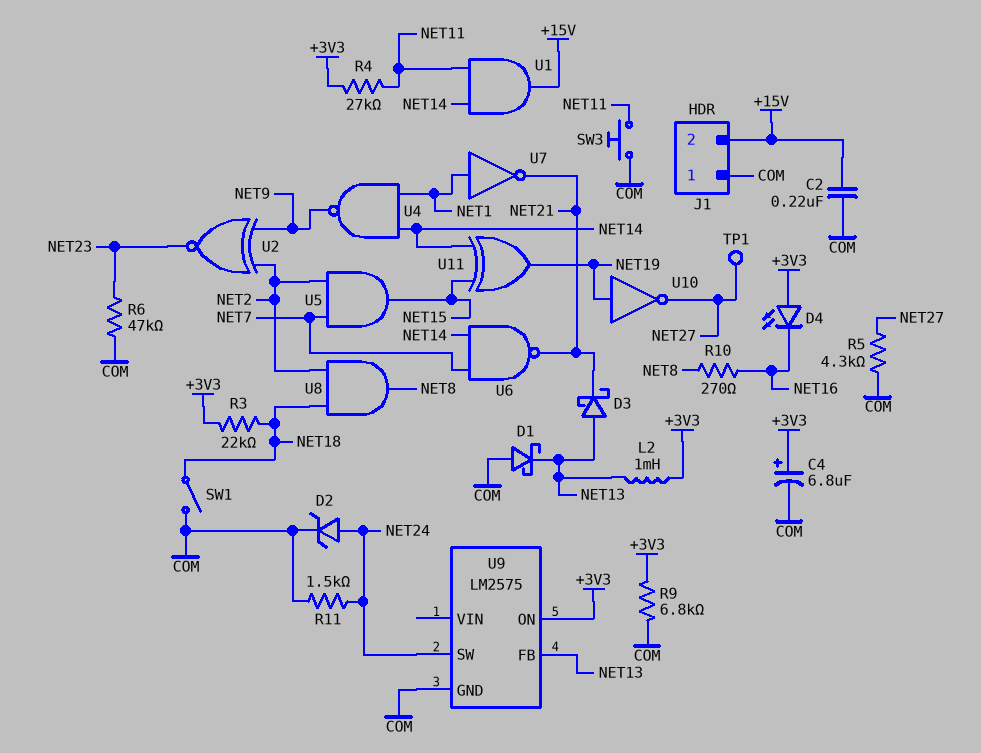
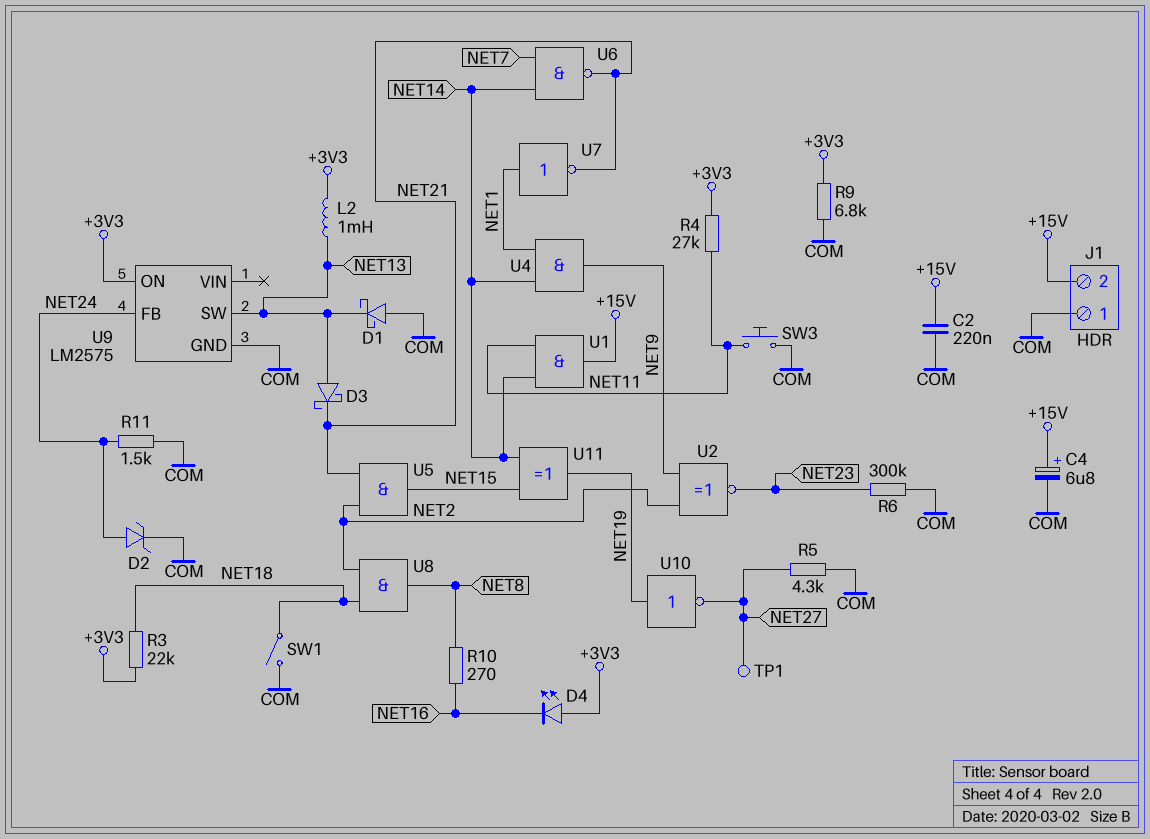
C4: 6.8uF (plus +3V3, minus COM) -> 6.8uF (plus +15V, minus COM)
R6: 47k (COM, NET23) -> 300k (COM, NET23)
U4: NAND (in NET1, in NET14, out NET9) -> AND (in NET1, in NET14, out NET9)
U5: AND (in NET2, in NET7, out NET15) -> AND (in NET2, in NET21, out NET15)
U9 pin FB: NET13 -> NET24
U9 pin SW: NET24 -> NET13

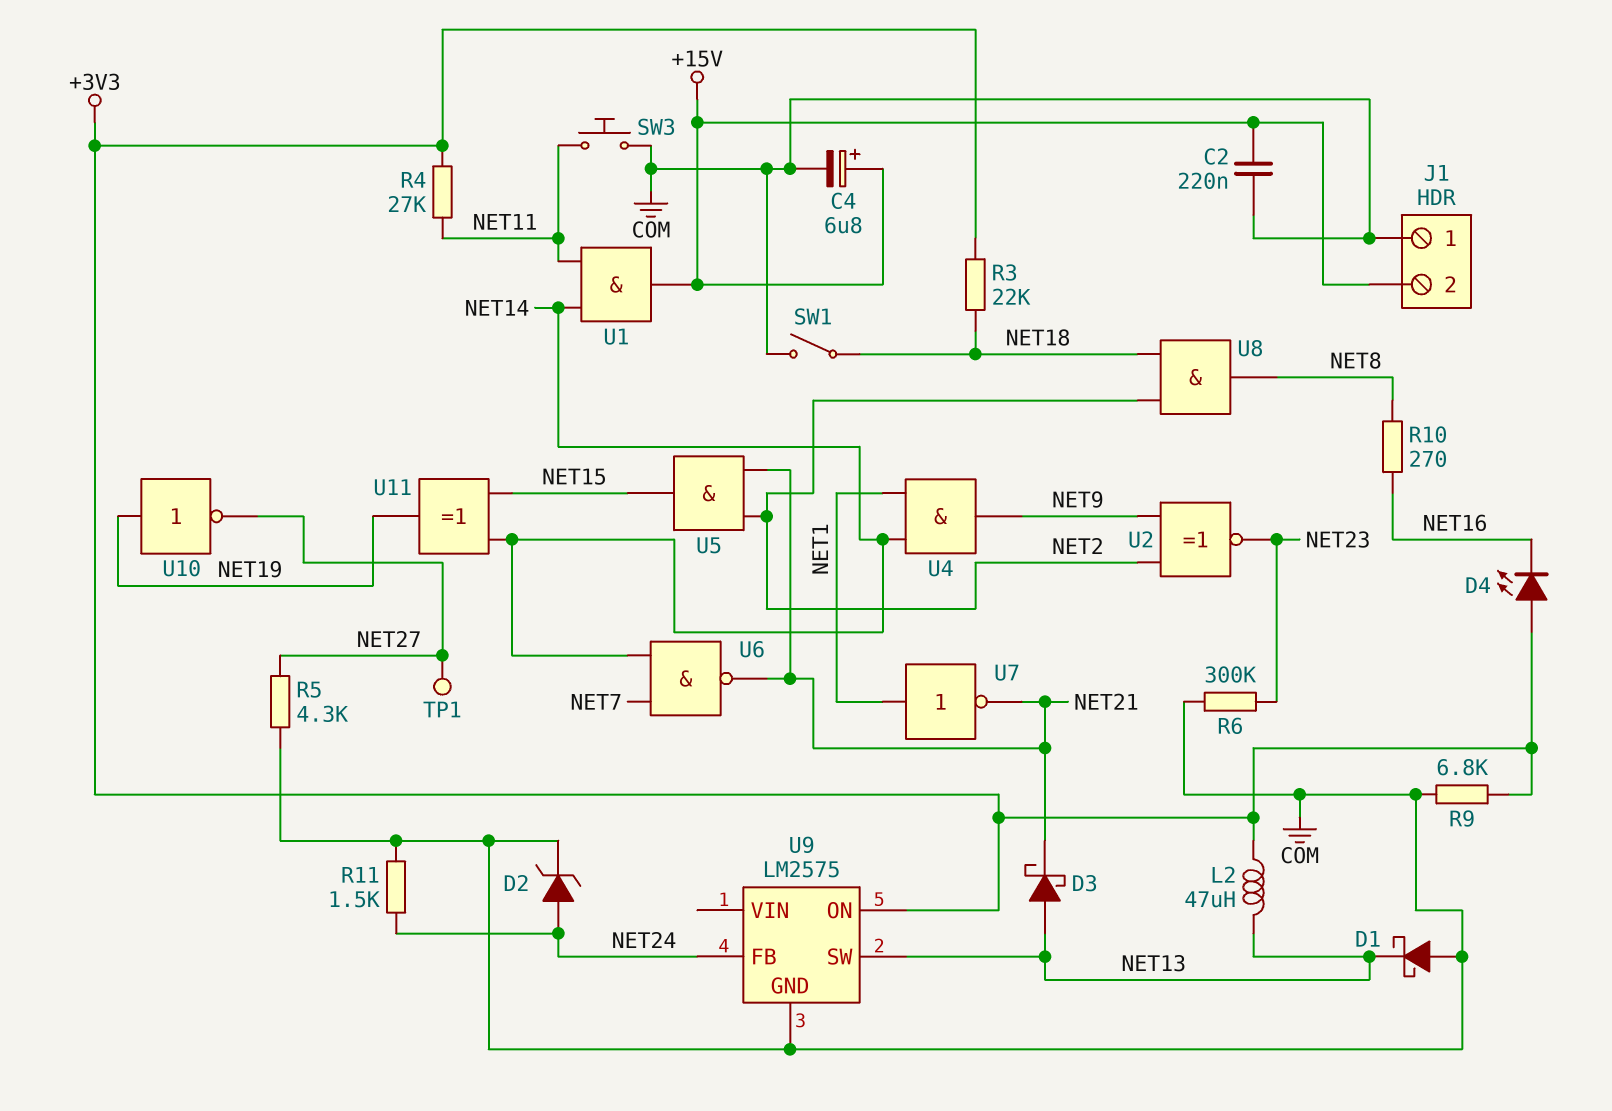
L2: 1mH (+3V3, NET13) -> 47uH (+3V3, NET13)

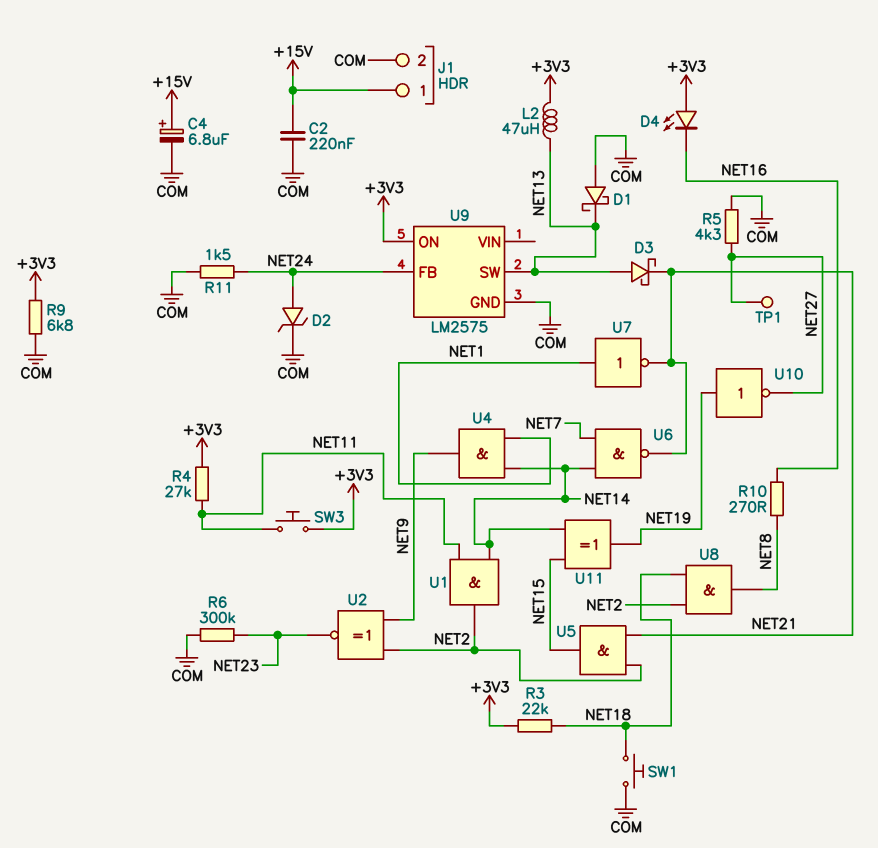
J1 pin 1: COM -> +15V
J1 pin 2: +15V -> COM
SW1: switch (COM, NET18) -> button (COM, NET18)
SW3: button (COM, NET11) -> button (+3V3, NET11)
U1: AND (in NET11, in NET14, out +15V) -> AND (in NET11, in NET14, out NET2)

